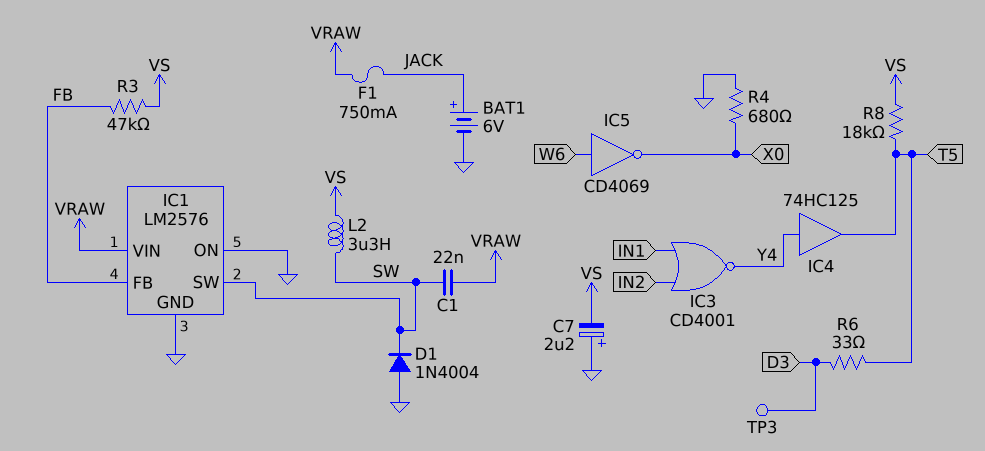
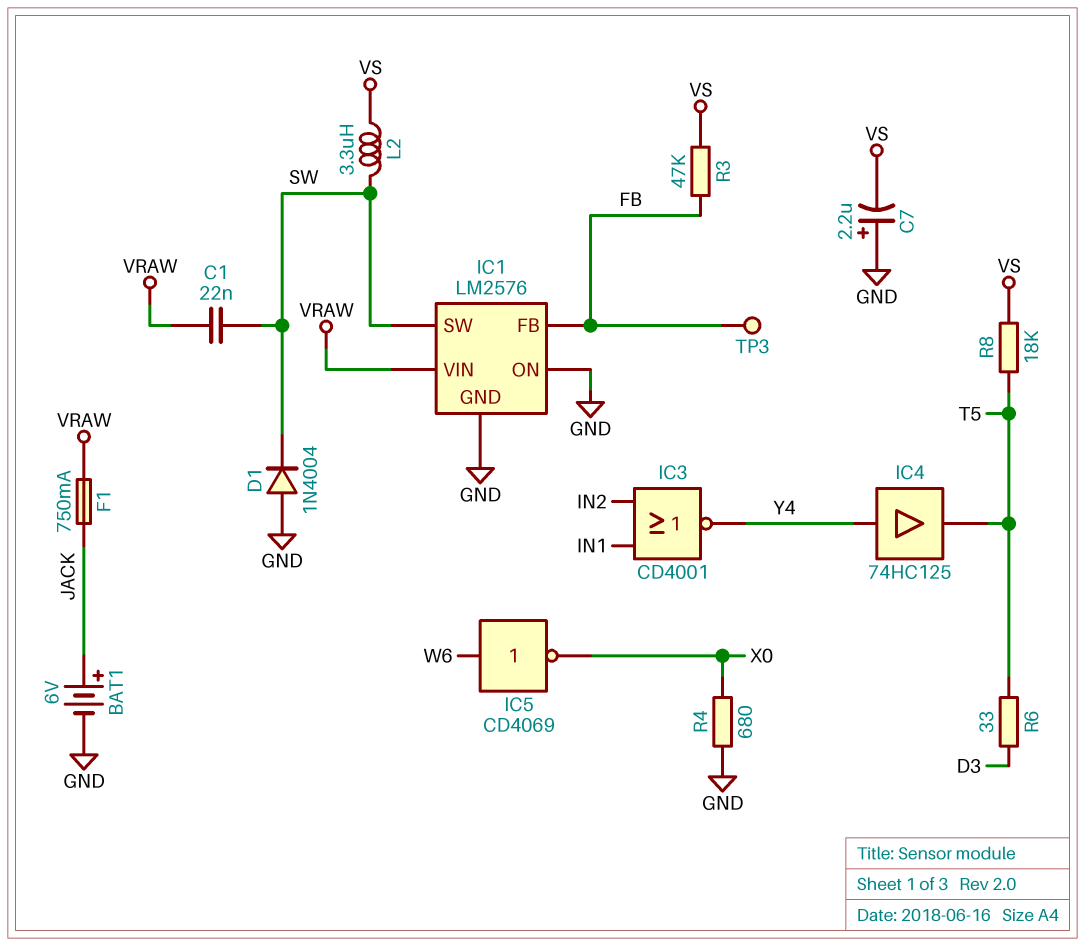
TP3: test point (D3) -> test point (FB)

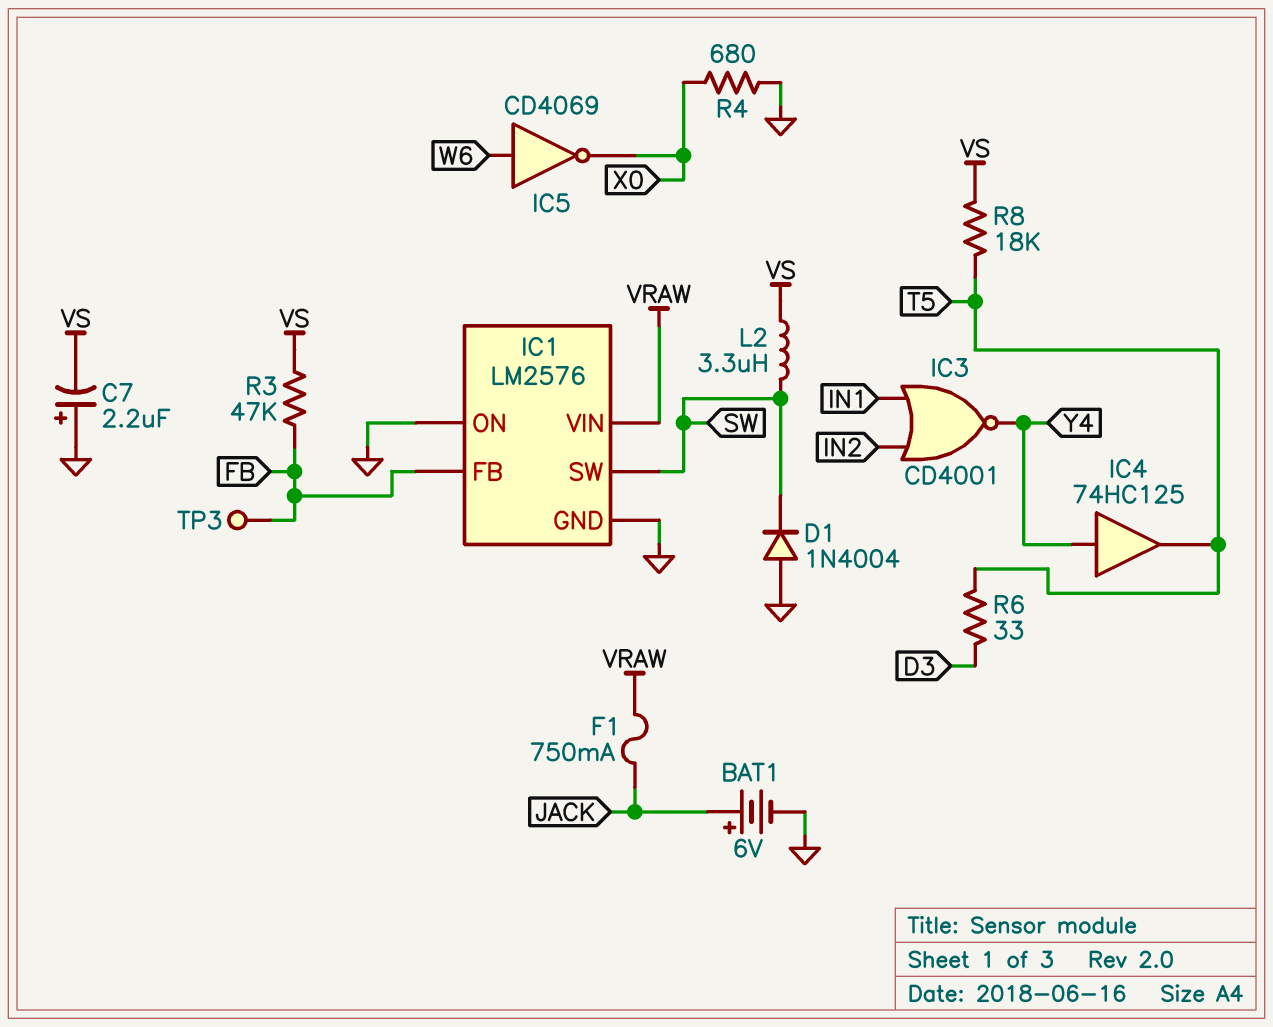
C1: 22nF (SW, VRAW) -> none

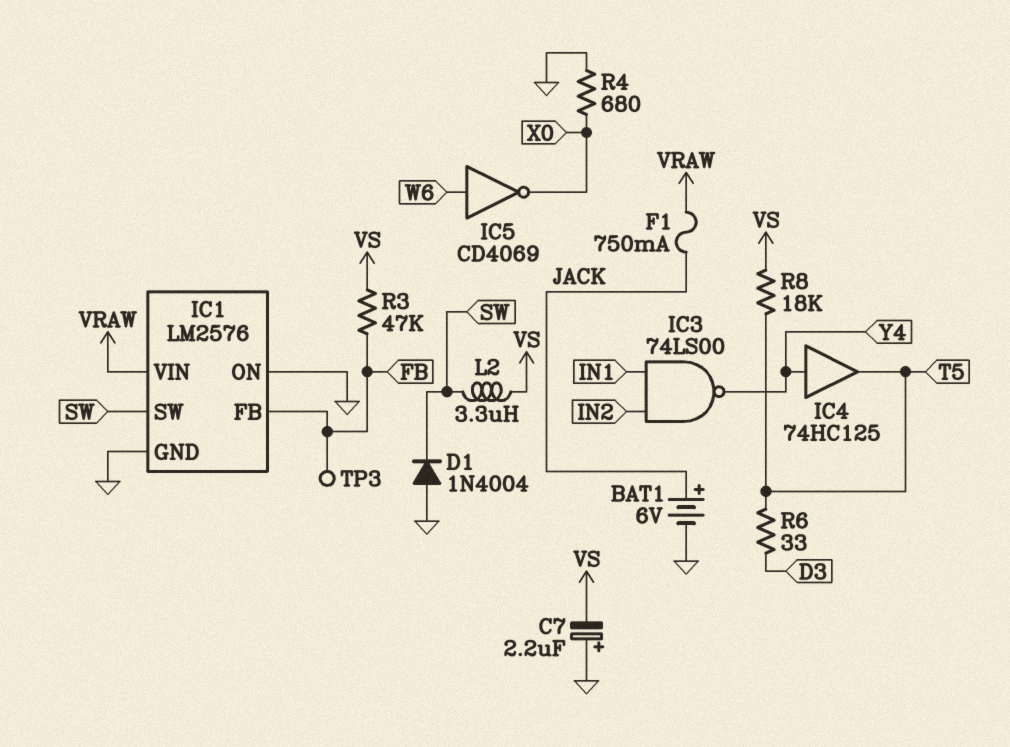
IC3: NOR CD4001 (in IN1, in IN2, out Y4) -> NAND 74LS00 (in IN1, in IN2, out Y4)

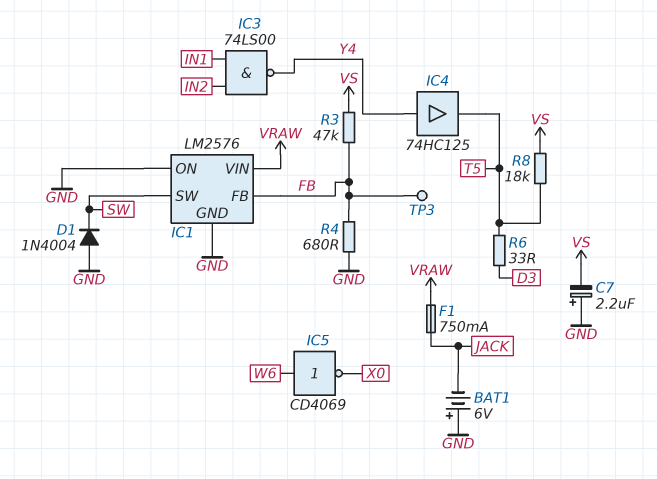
BAT1: 6V (plus JACK, minus GND) -> 6V (plus GND, minus JACK)
L2: 3.3uH (SW, VS) -> none
R4: 680 (GND, X0) -> 680 (FB, GND)

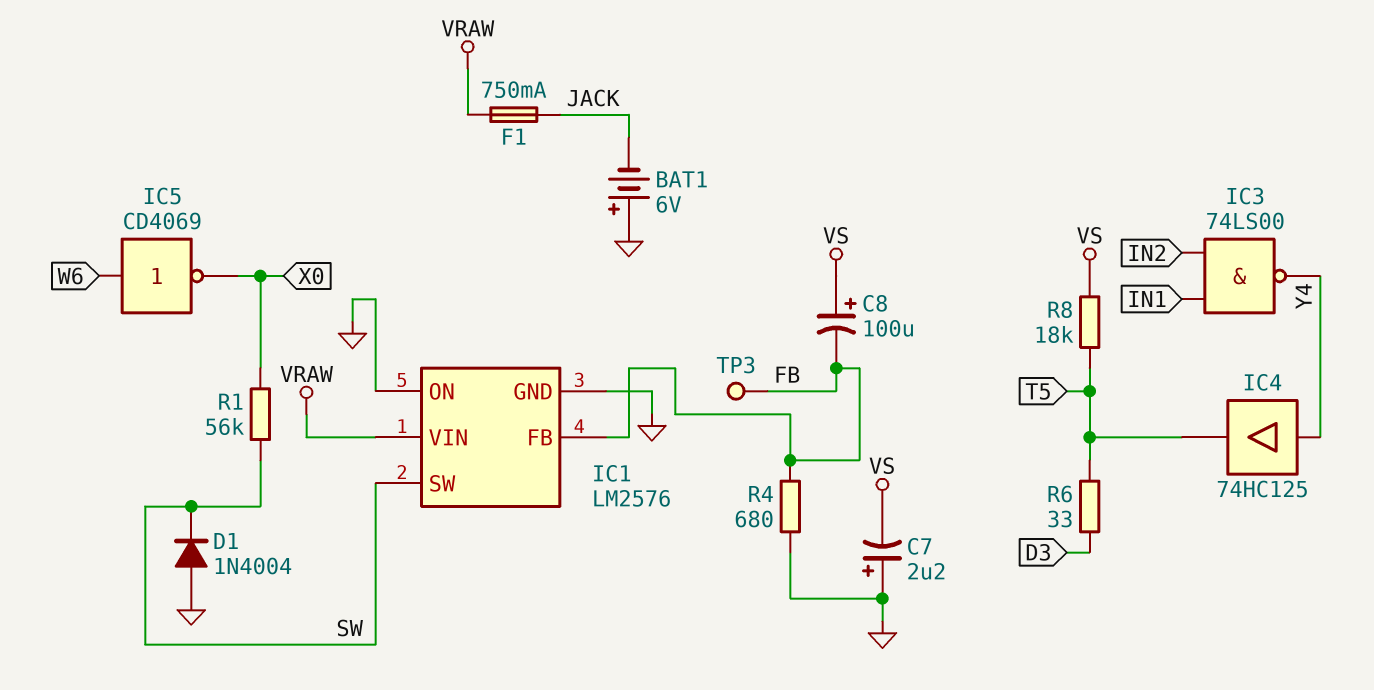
C8: none -> 100uF (plus VS, minus FB)
R1: none -> 56k (SW, X0)
R3: 47k (FB, VS) -> none

